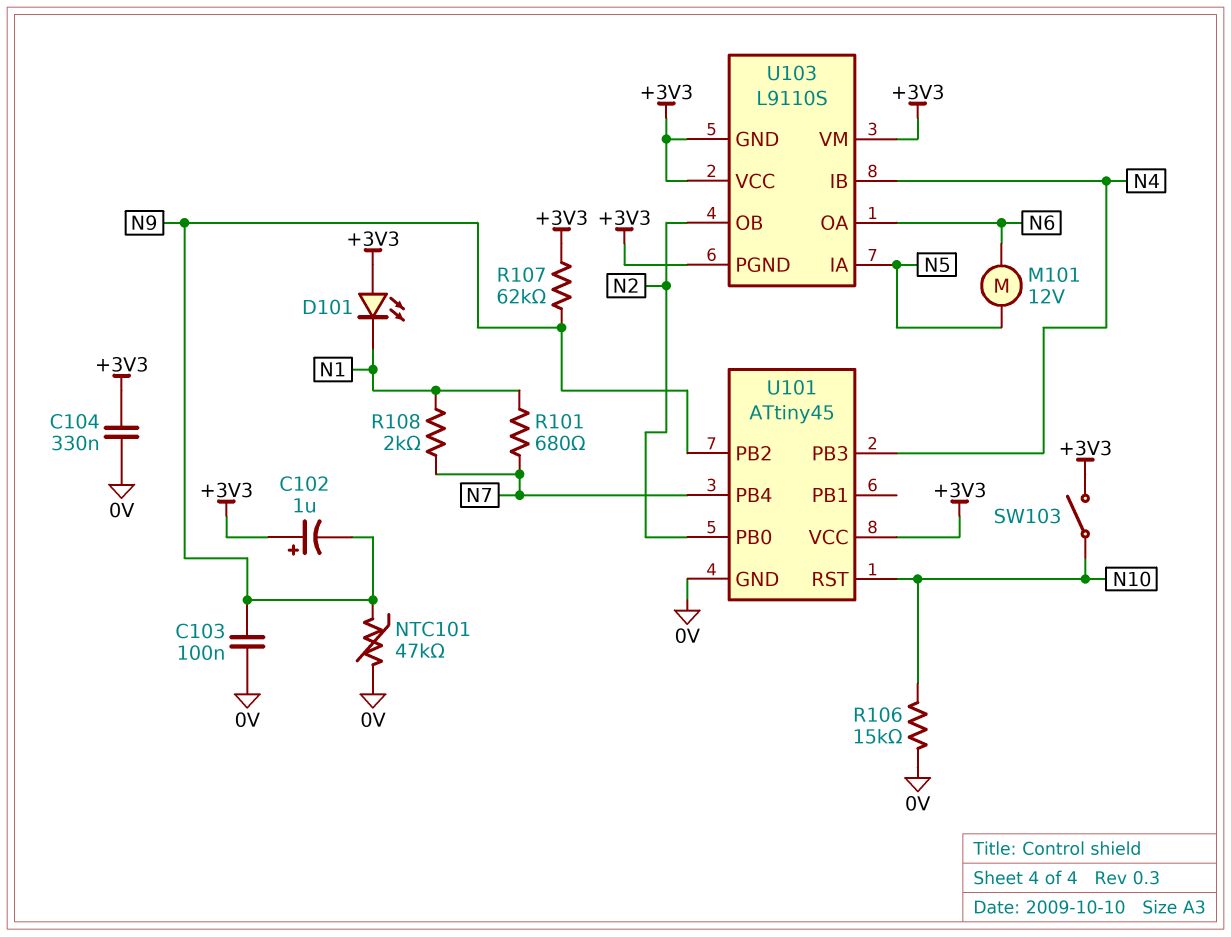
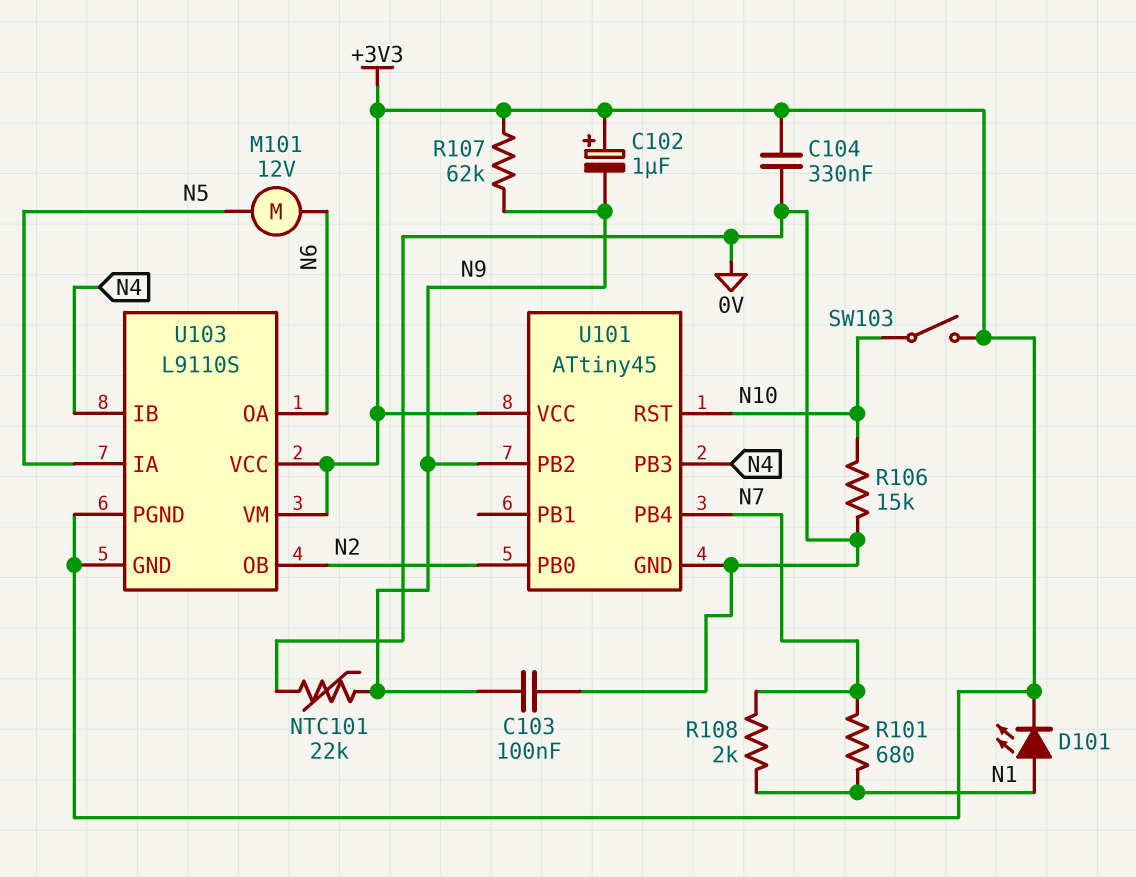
D101: LED (A +3V3, K N1) -> LED (A N1, K +3V3)
NTC101: 47k (0V, N9) -> 22k (0V, N9)

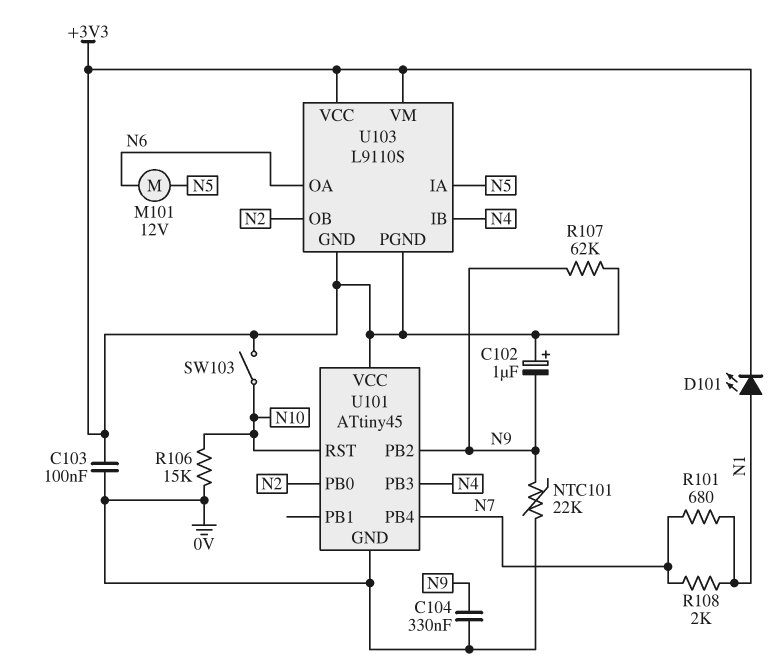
C103: 100nF (0V, N9) -> 100nF (+3V3, 0V)
C104: 330nF (+3V3, 0V) -> 330nF (0V, N9)

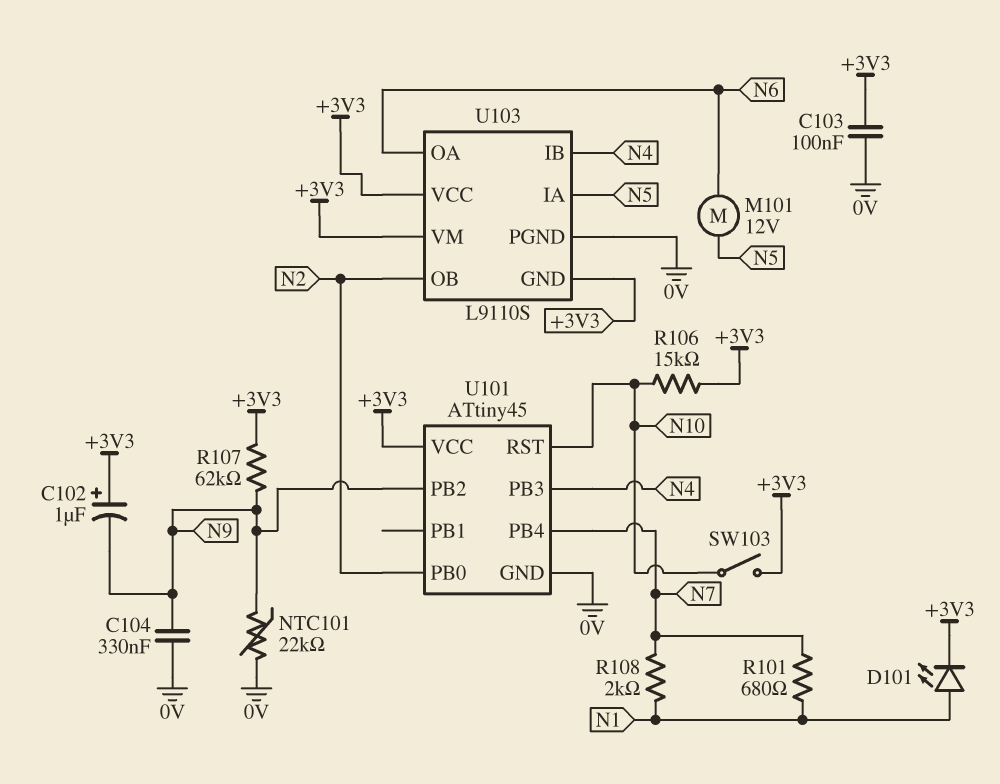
R106: 15k (0V, N10) -> 15k (+3V3, N10)
U103 pin PGND: +3V3 -> 0V

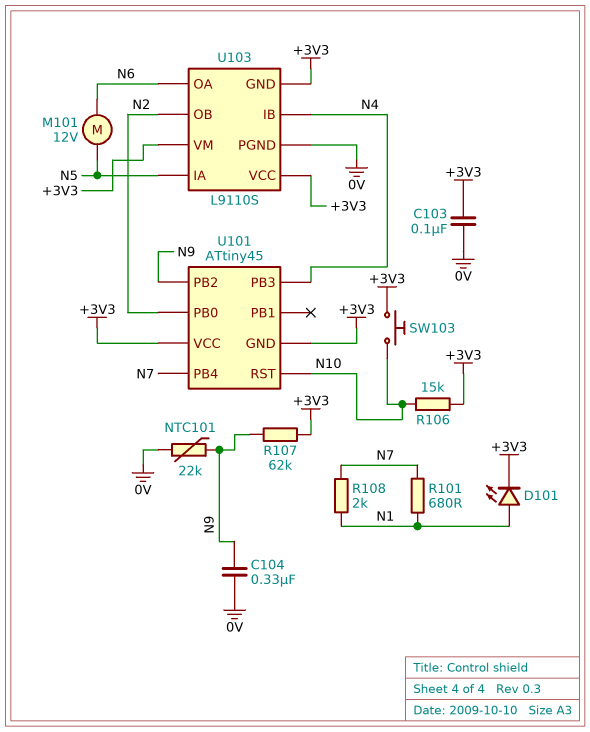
C102: 1uF (plus +3V3, minus N9) -> none
SW103: switch (+3V3, N10) -> button (+3V3, N10)
U101 pin GND: 0V -> +3V3

